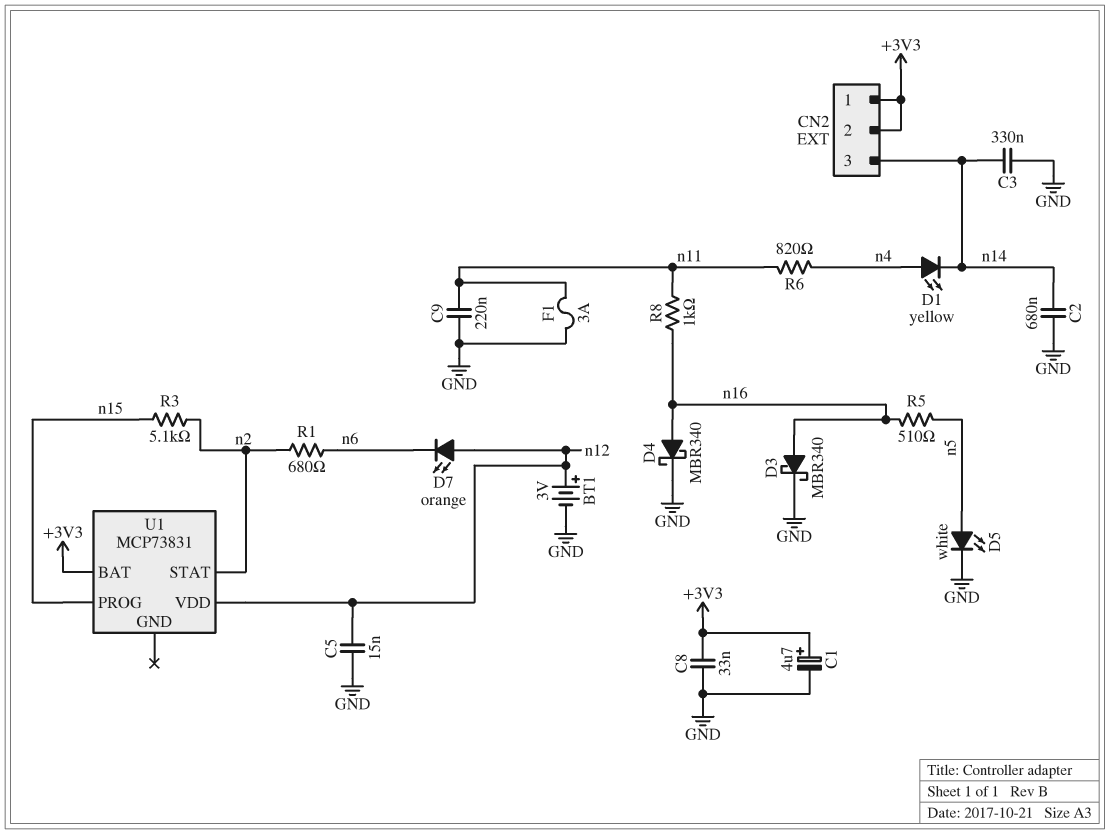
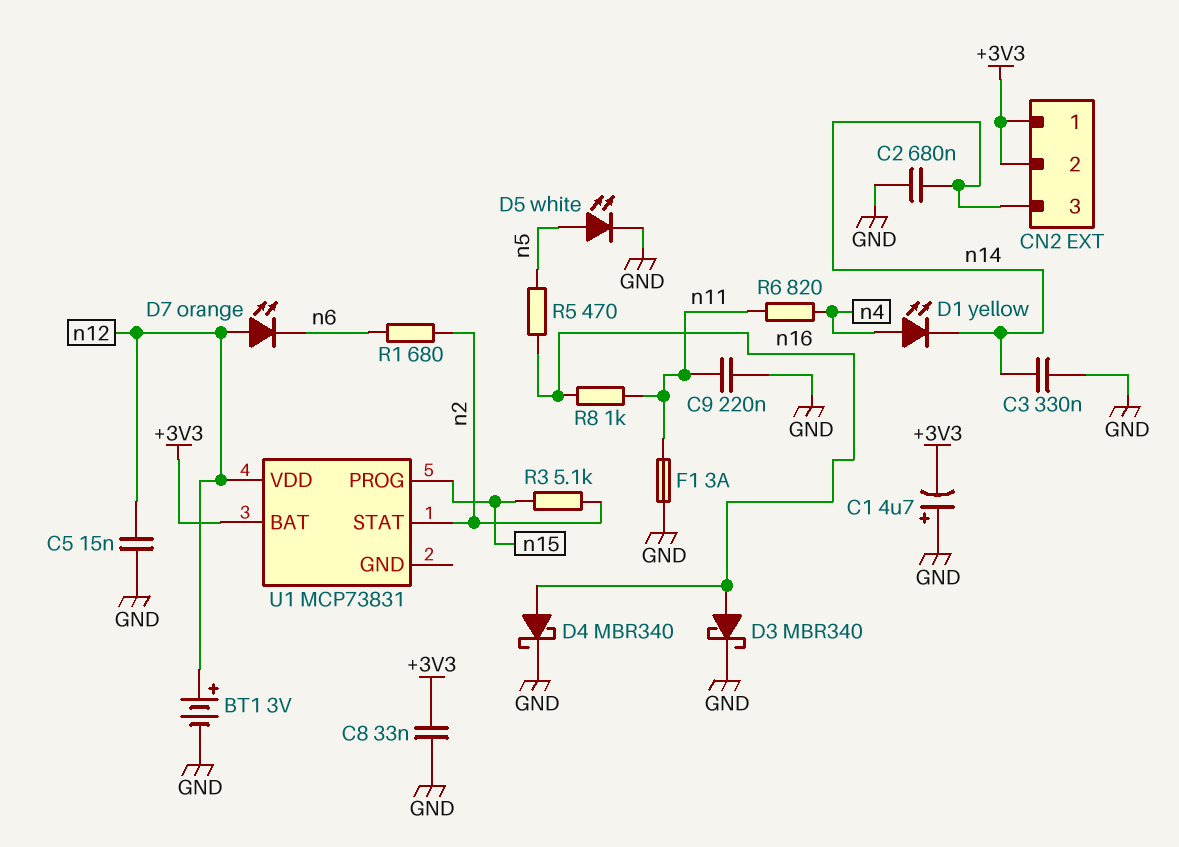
C1: 4.7uF (plus +3V3, minus GND) -> 4.7uF (plus GND, minus +3V3)
R5: 510 (n5, n16) -> 470 (n5, n16)

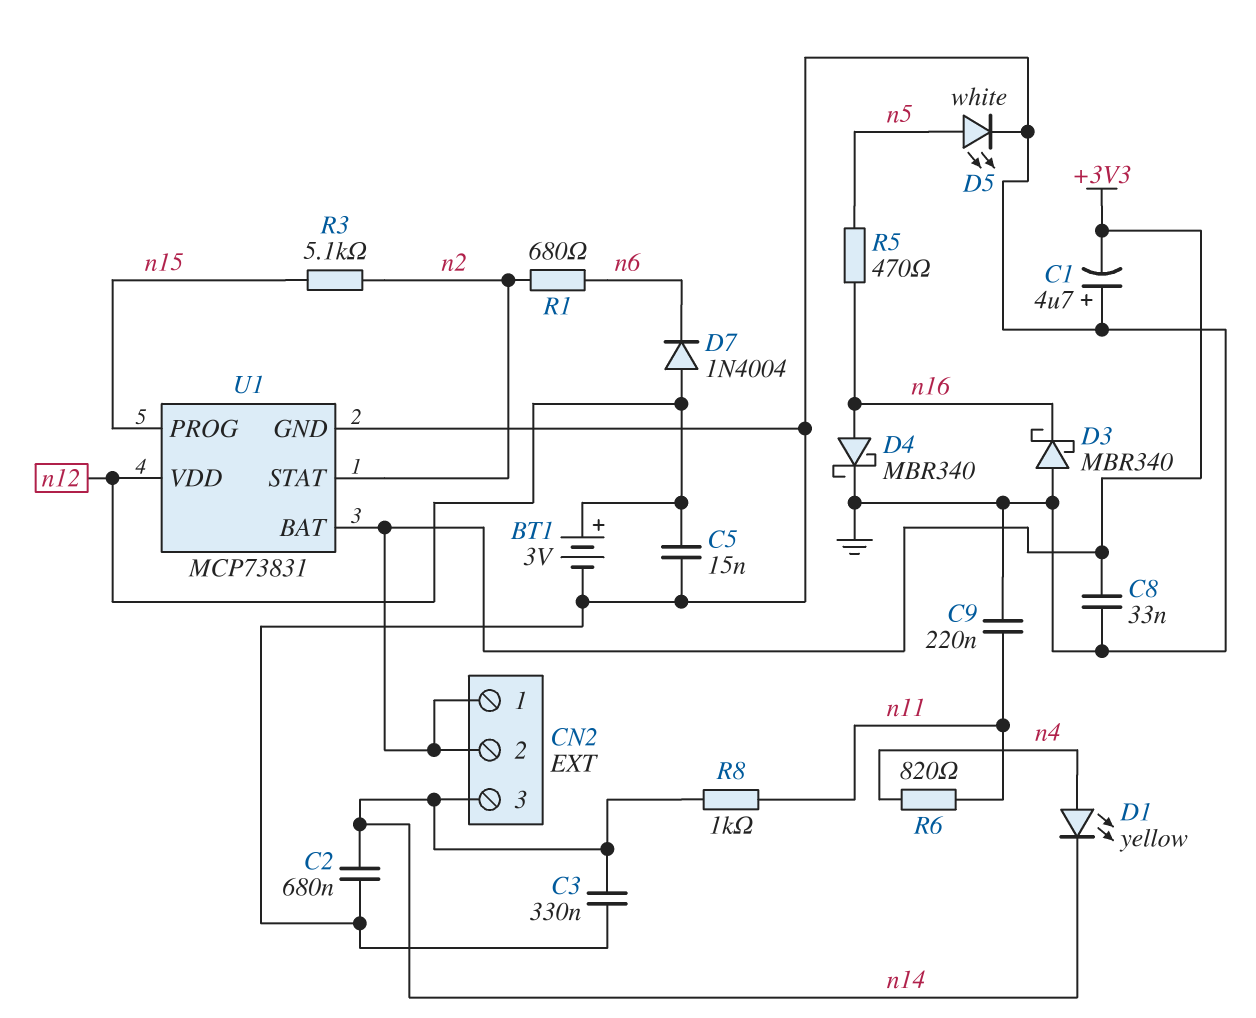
D3: schottky MBR340 (A n16, K GND) -> schottky MBR340 (A GND, K n16)
D7: LED orange (A n12, K n6) -> diode 1N4004 (A n12, K n6)
F1: 3A (GND, n11) -> none
R8: 1k (n11, n16) -> 1k (n11, n14)
U1 pin GND: none -> GND

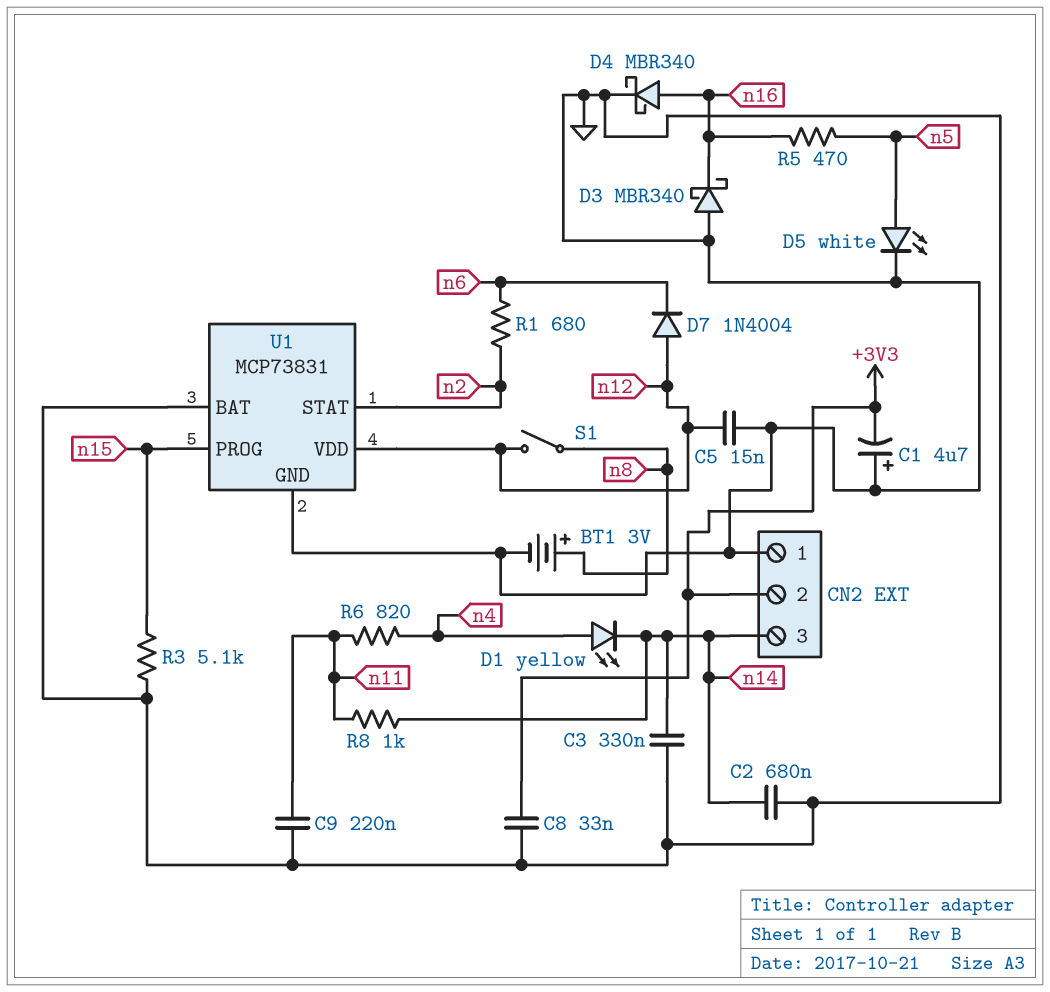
BT1: 3V (plus n12, minus GND) -> 3V (plus n8, minus GND)
CN2 pin 1: +3V3 -> GND
R3: 5.1k (n2, n15) -> 5.1k (GND, n15)
S1: none -> switch (n8, n12)
U1 pin BAT: +3V3 -> GND

